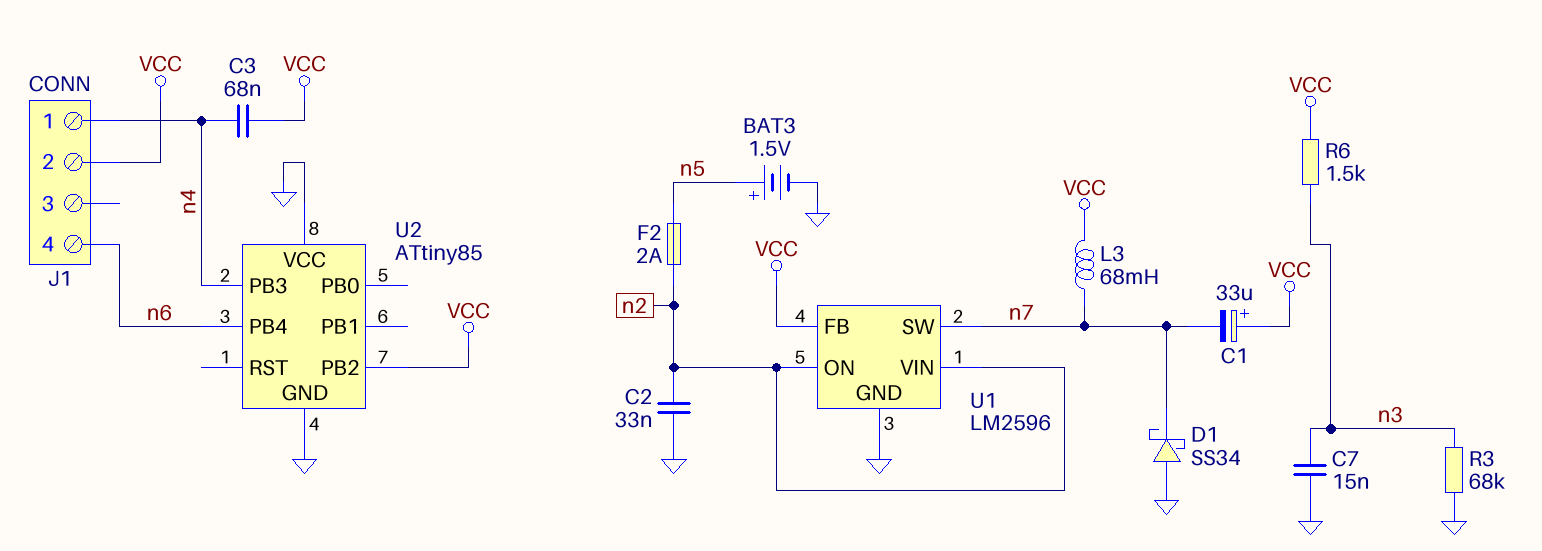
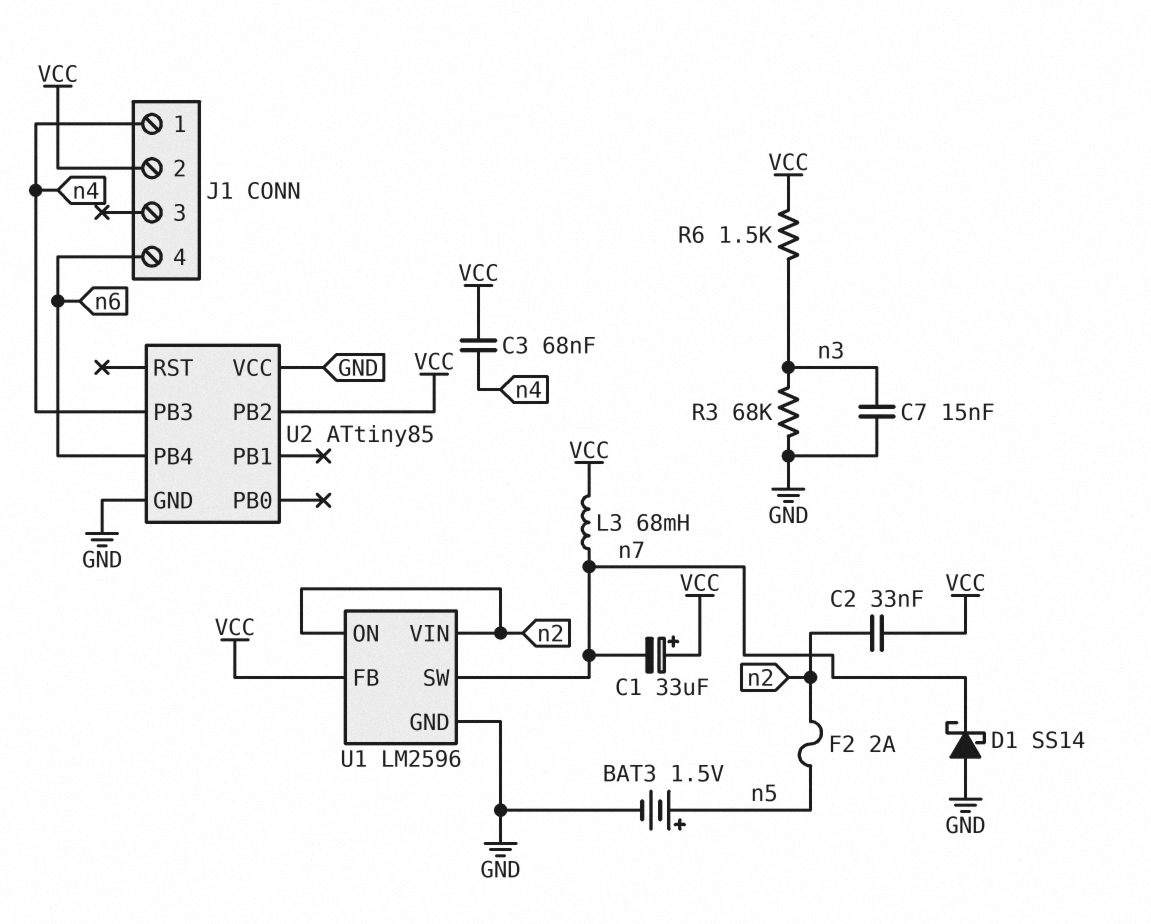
C2: 33nF (GND, n2) -> 33nF (VCC, n2)
D1: schottky SS34 (A GND, K n7) -> schottky SS14 (A GND, K n7)

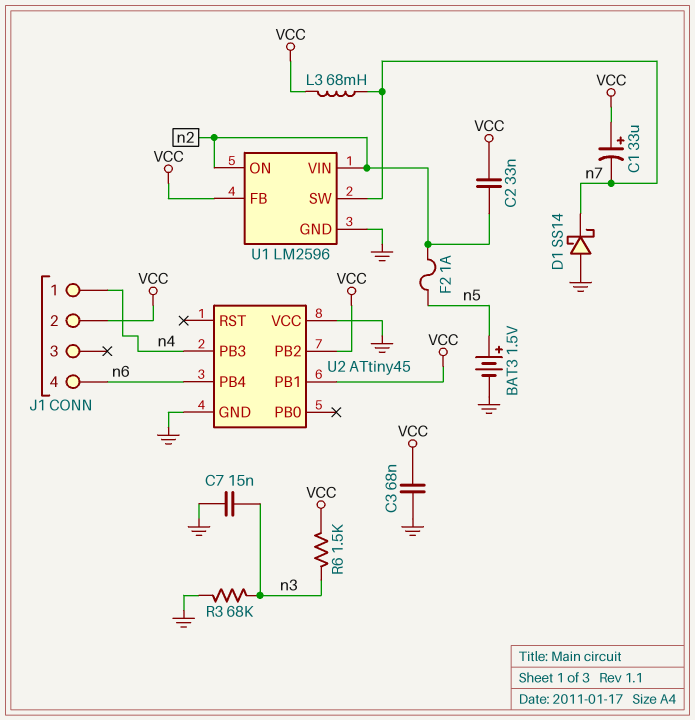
C3: 68nF (VCC, n4) -> 68nF (GND, VCC)
F2: 2A (n2, n5) -> 1A (n2, n5)
U2: ATtiny85 -> ATtiny45
U2 pin PB1: none -> VCC

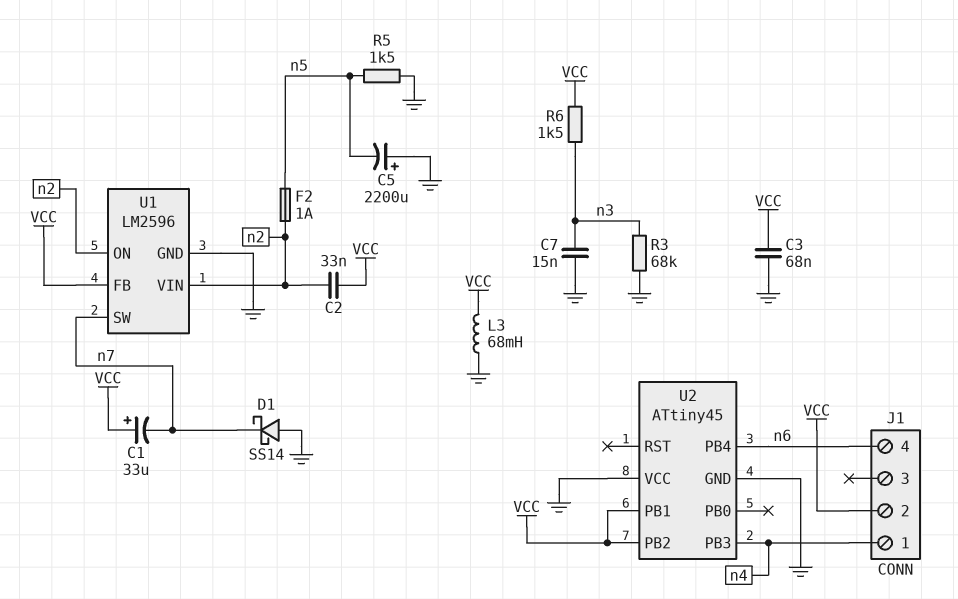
BAT3: 1.5V (plus n5, minus GND) -> none
C5: none -> 2200uF (plus GND, minus n5)
L3: 68mH (VCC, n7) -> 68mH (GND, VCC)
R5: none -> 1.5k (GND, n5)

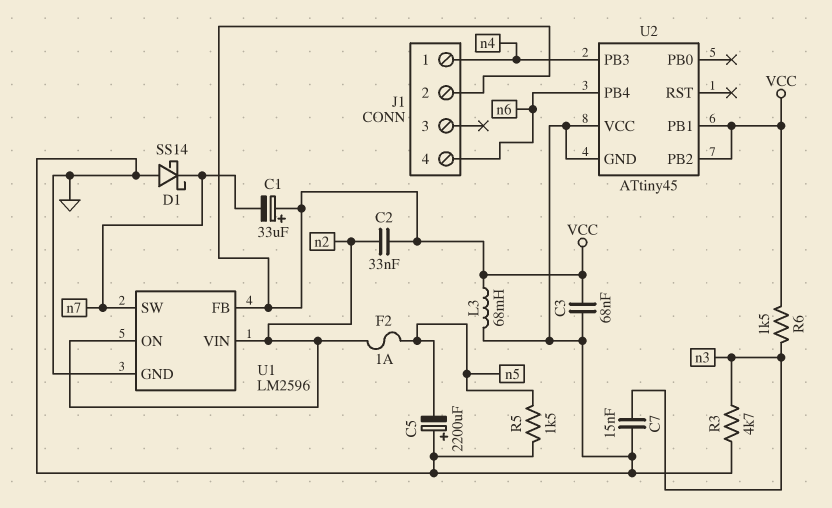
R3: 68k (GND, n3) -> 4.7k (GND, n3)

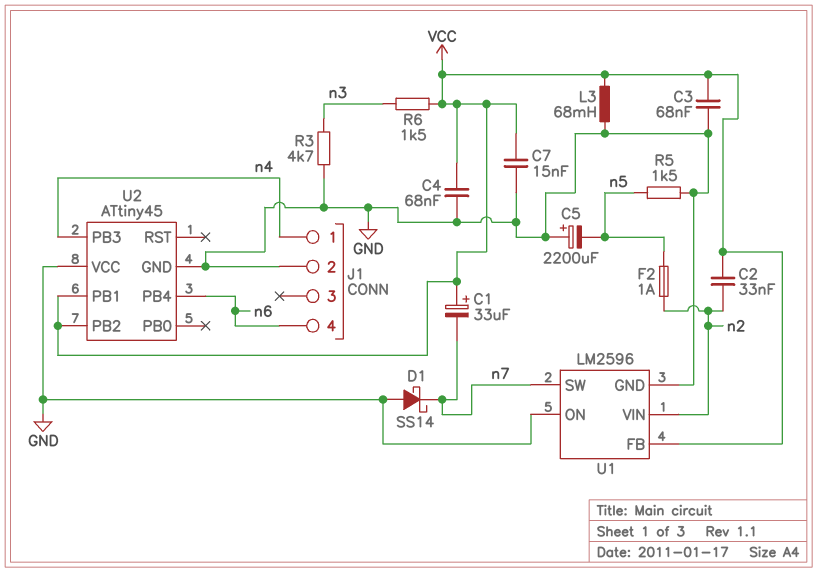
C4: none -> 68nF (GND, VCC)
C7: 15nF (GND, n3) -> 15nF (GND, VCC)
J1 pin 2: VCC -> GND
U1 pin ON: n2 -> GND

